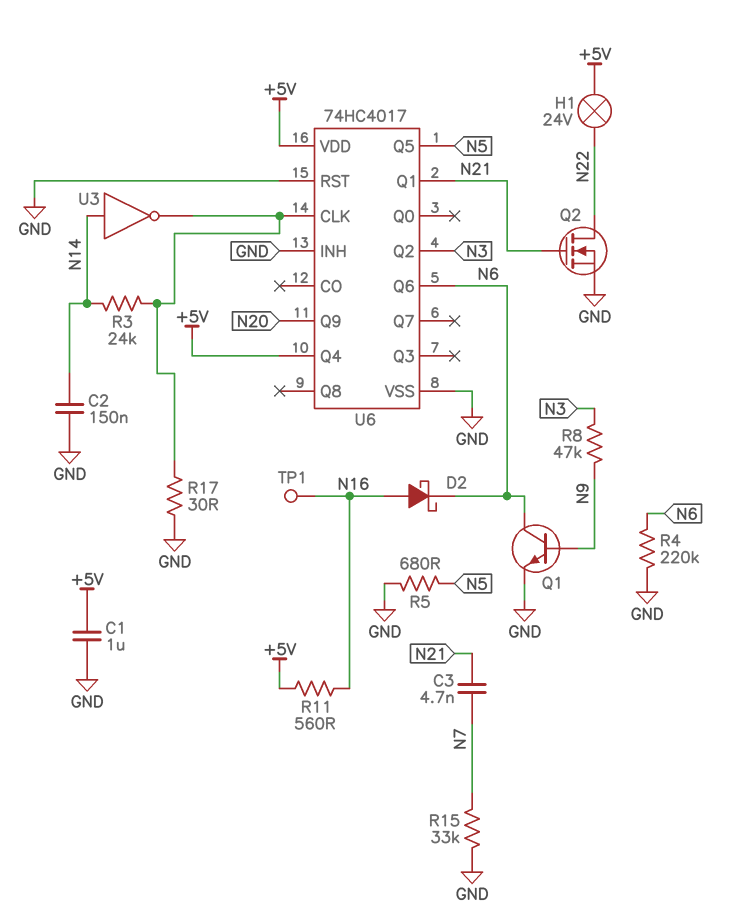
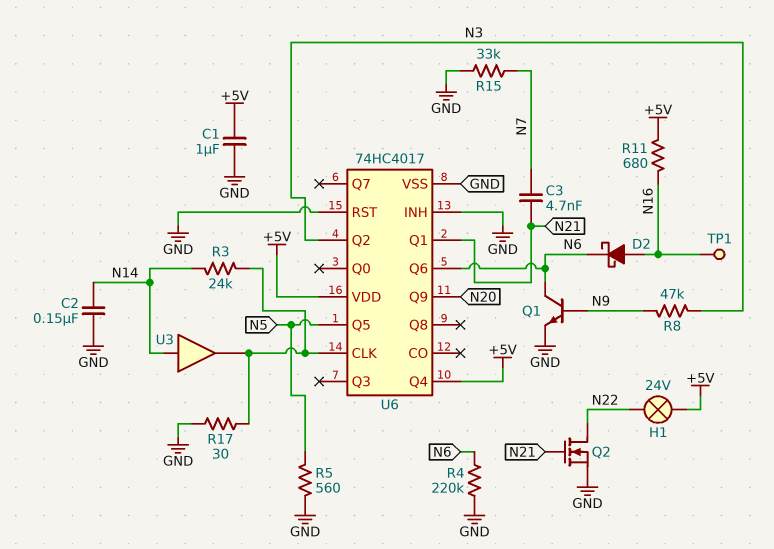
R5: 680 (GND, N5) -> 560 (GND, N5)
R11: 560 (+5V, N16) -> 680 (+5V, N16)
U3: NOT (in N14, out U6/CLK) -> buffer (in N14, out U6/CLK)

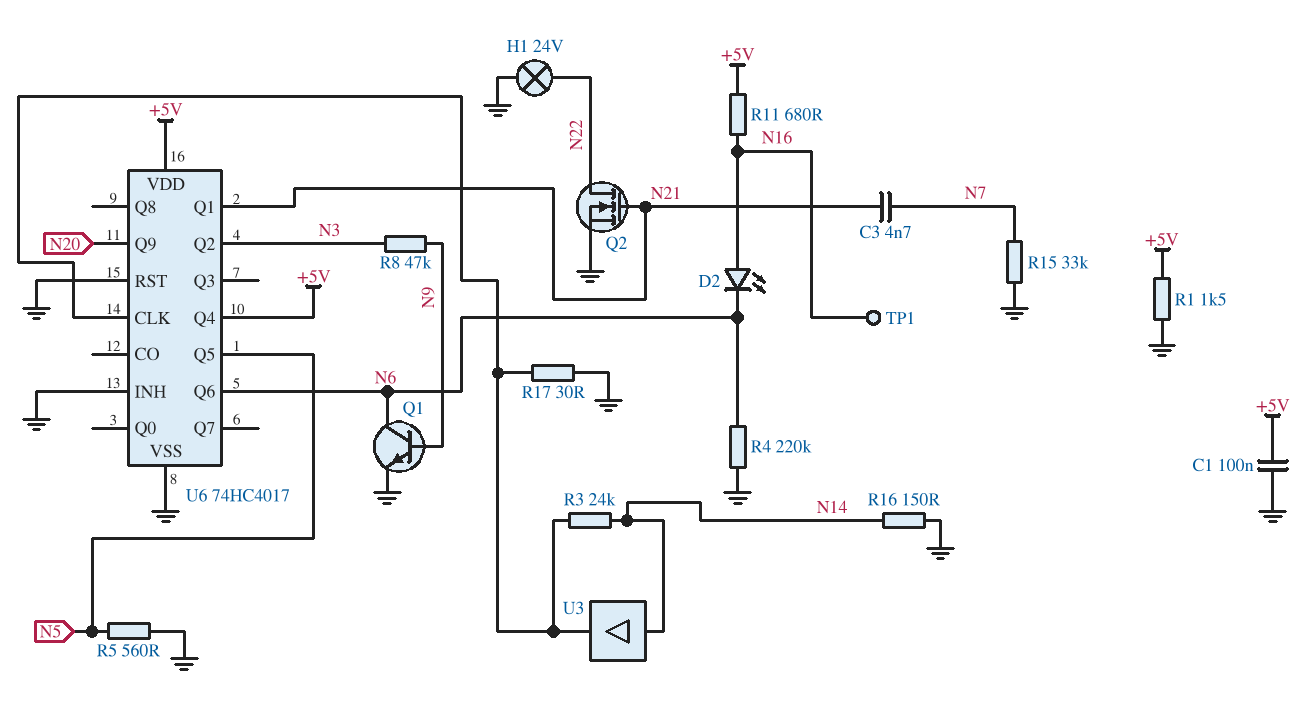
C1: 1uF (+5V, GND) -> 100nF (+5V, GND)
C2: 150nF (GND, N14) -> none
D2: schottky (A N16, K N6) -> LED (A N16, K N6)
H1: lamp 24V (+5V, N22) -> lamp 24V (GND, N22)
R1: none -> 1.5k (+5V, GND)
R16: none -> 150 (GND, N14)

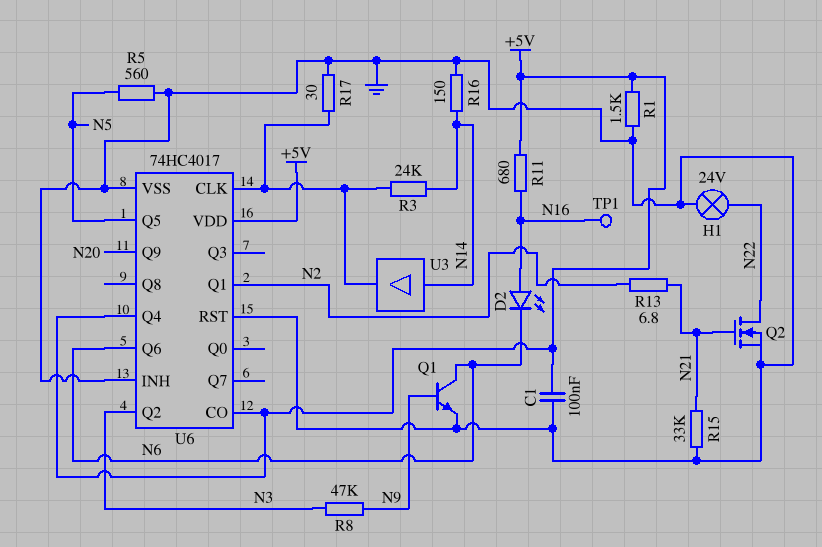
C3: 4.7nF (N7, N21) -> none
R4: 220k (GND, N6) -> none
R13: none -> 6.8 (N2, N21)
R15: 33k (GND, N7) -> 33k (GND, N21)
U6 pin CO: none -> +5V
U6 pin Q1: N21 -> N2

